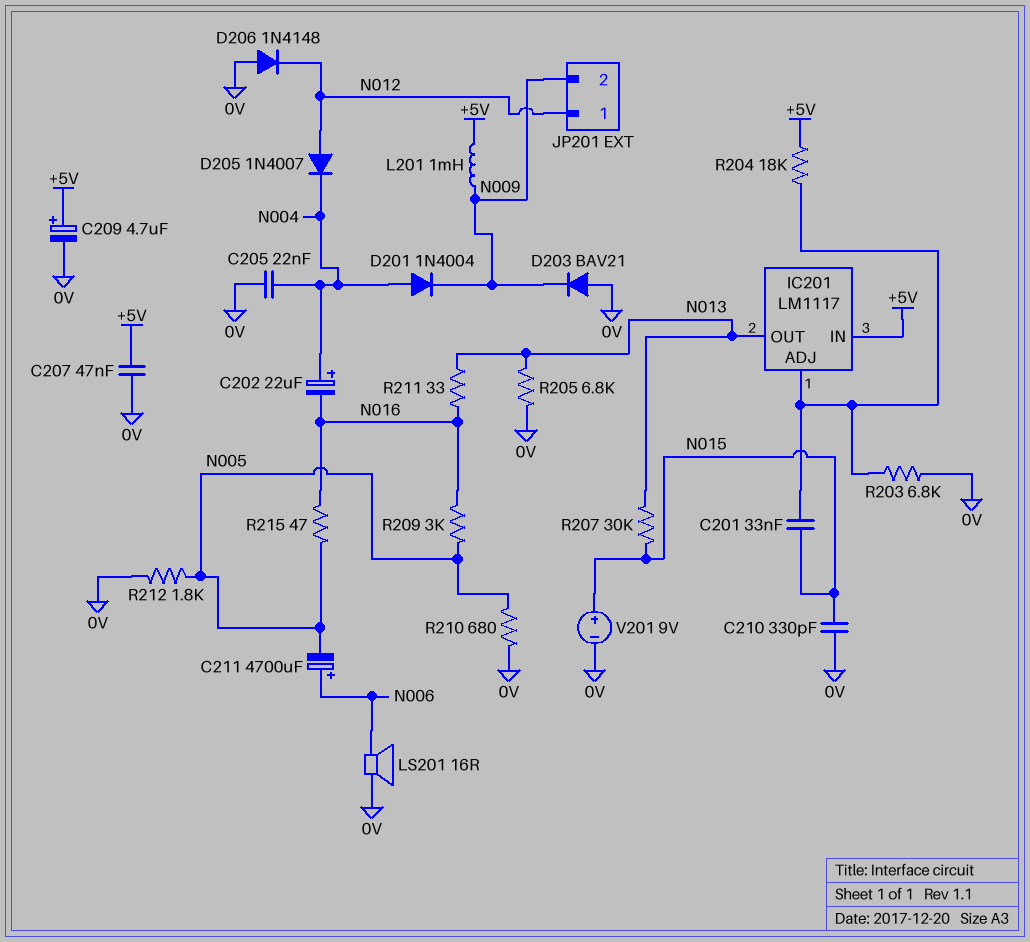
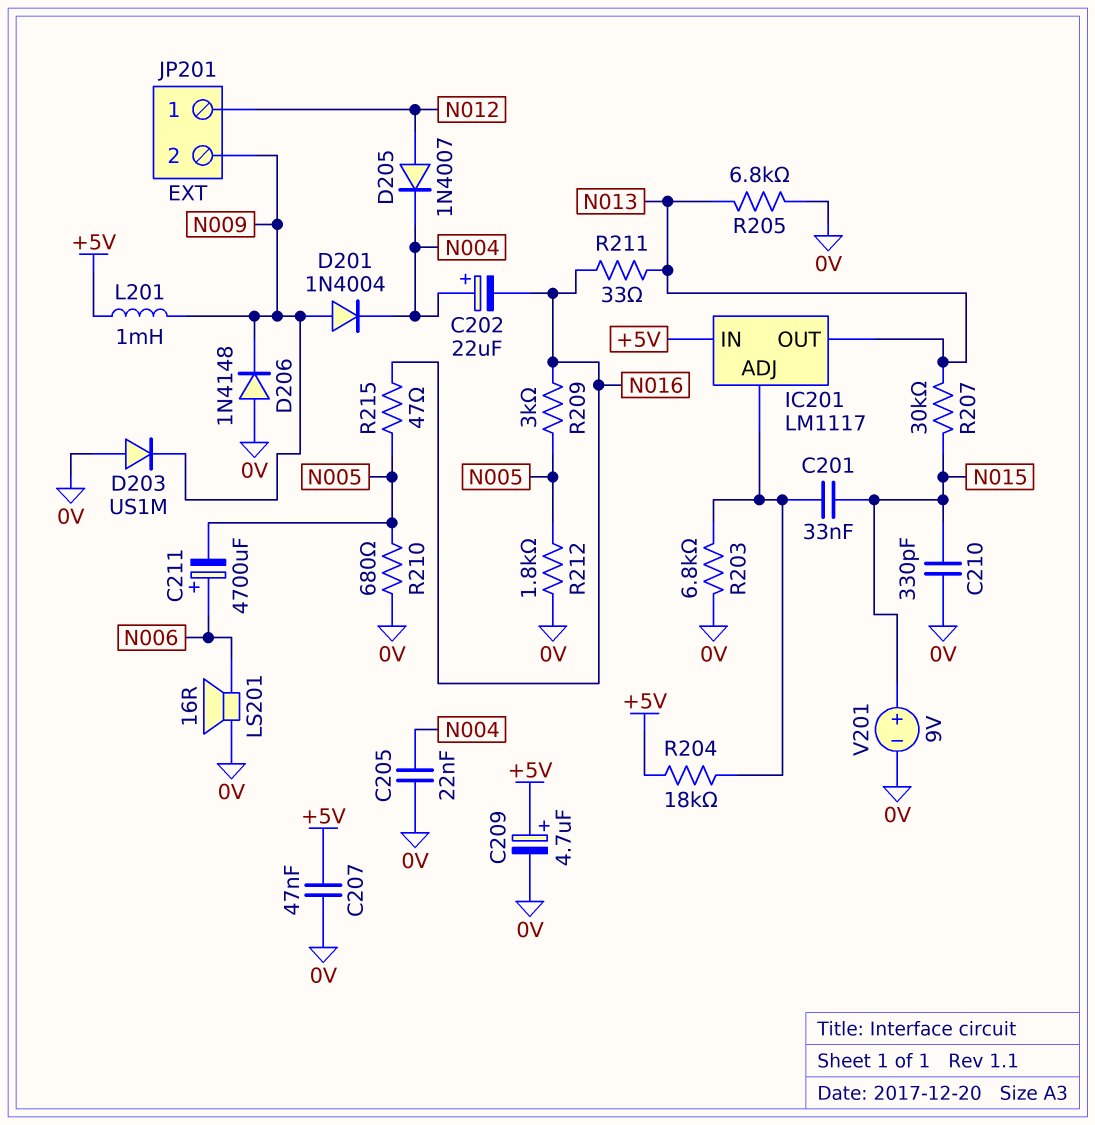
D201: diode 1N4004 (A N004, K N009) -> diode 1N4004 (A N009, K N004)
D203: diode BAV21 (A 0V, K N009) -> diode US1M (A 0V, K N009)
D206: diode 1N4148 (A 0V, K N012) -> diode 1N4148 (A 0V, K N009)

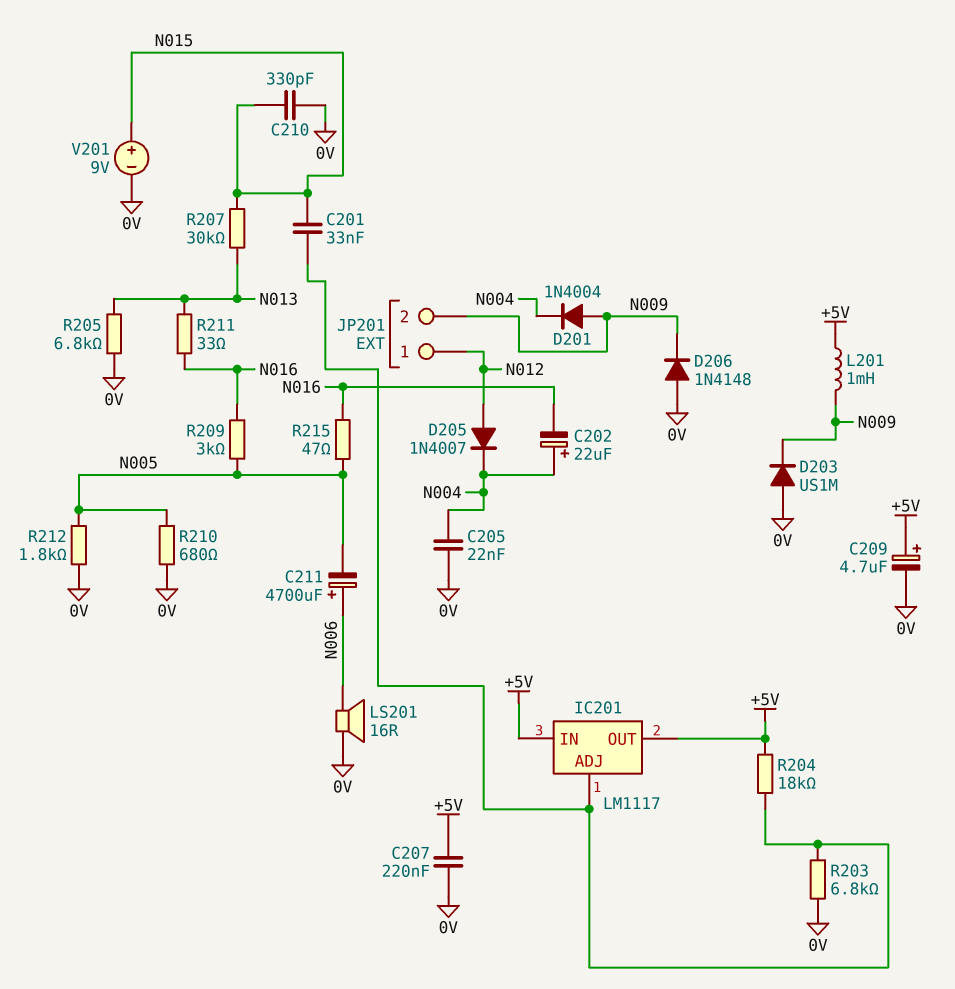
C207: 47nF (+5V, 0V) -> 220nF (+5V, 0V)
IC201 pin OUT: N013 -> +5V

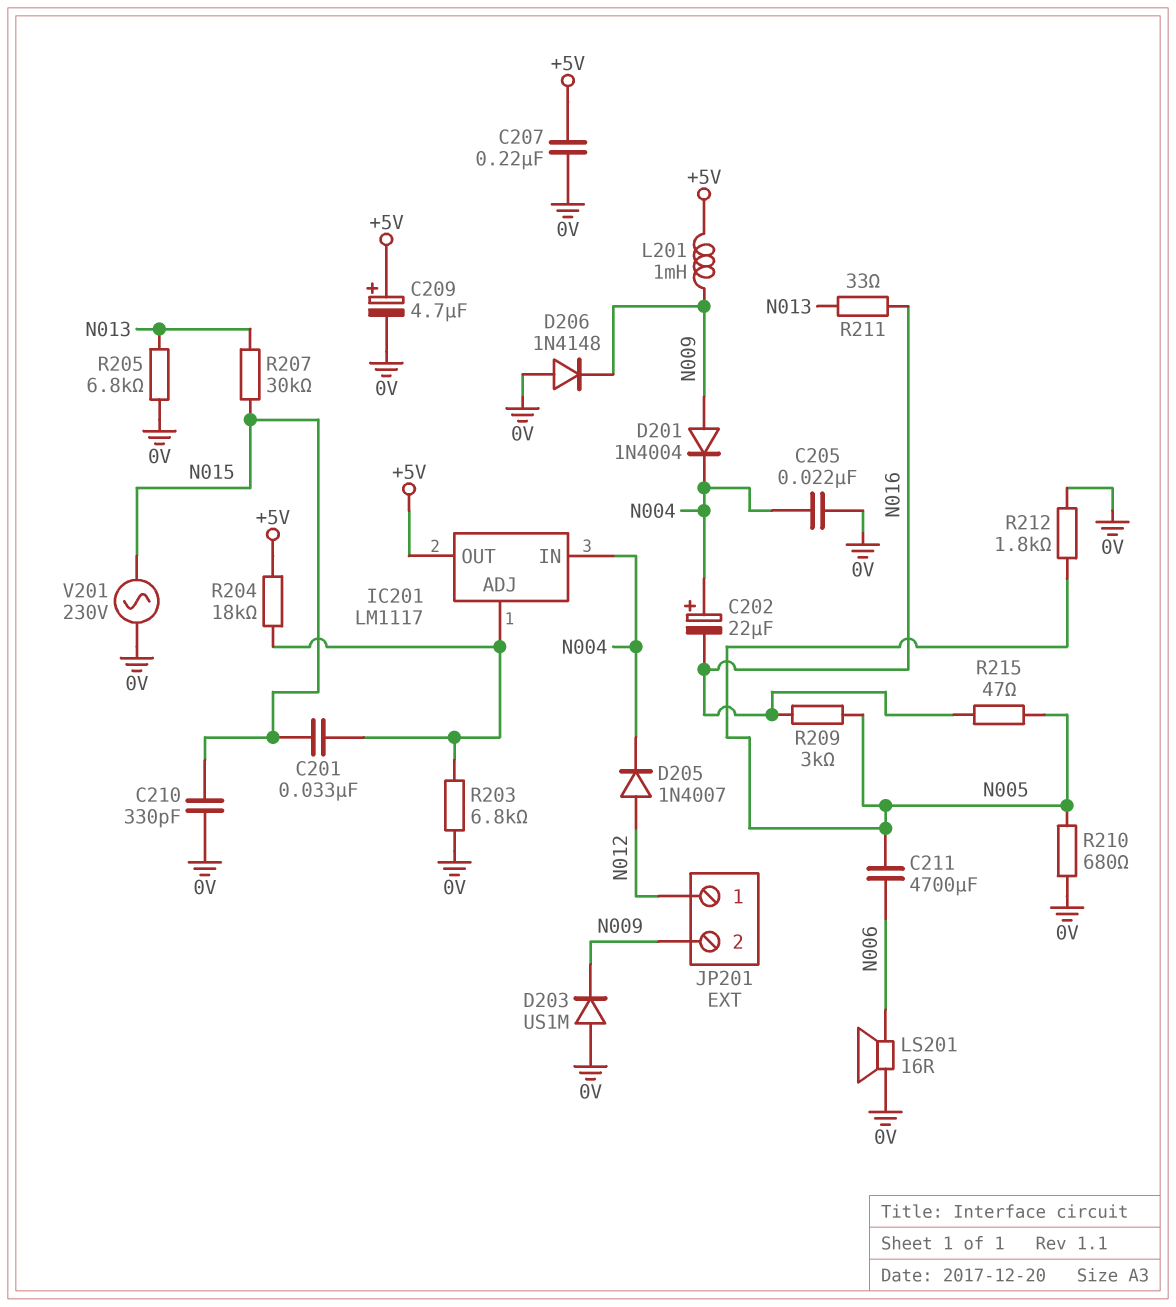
C211: 4700uF (plus N006, minus N005) -> 4700uF (N005, N006)
IC201 pin IN: +5V -> N004
V201: 9V (plus N015, minus 0V) -> AC 230V (0V, N015)

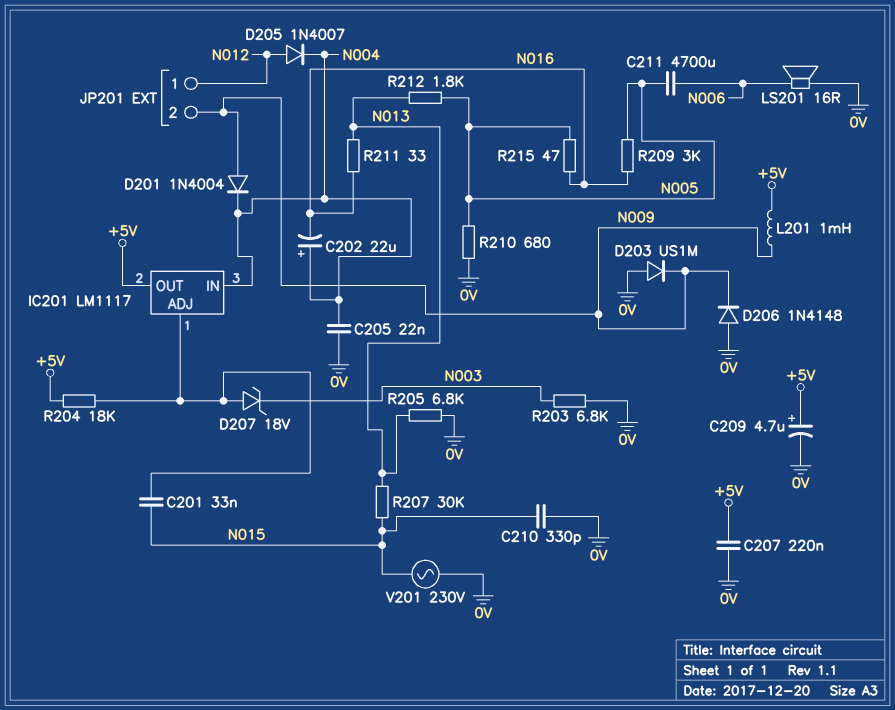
D207: none -> zener 18V (A IC201/ADJ, K N003)
R203: 6.8k (0V, IC201/ADJ) -> 6.8k (0V, N003)
R212: 1.8k (0V, N005) -> 1.8k (N005, N013)

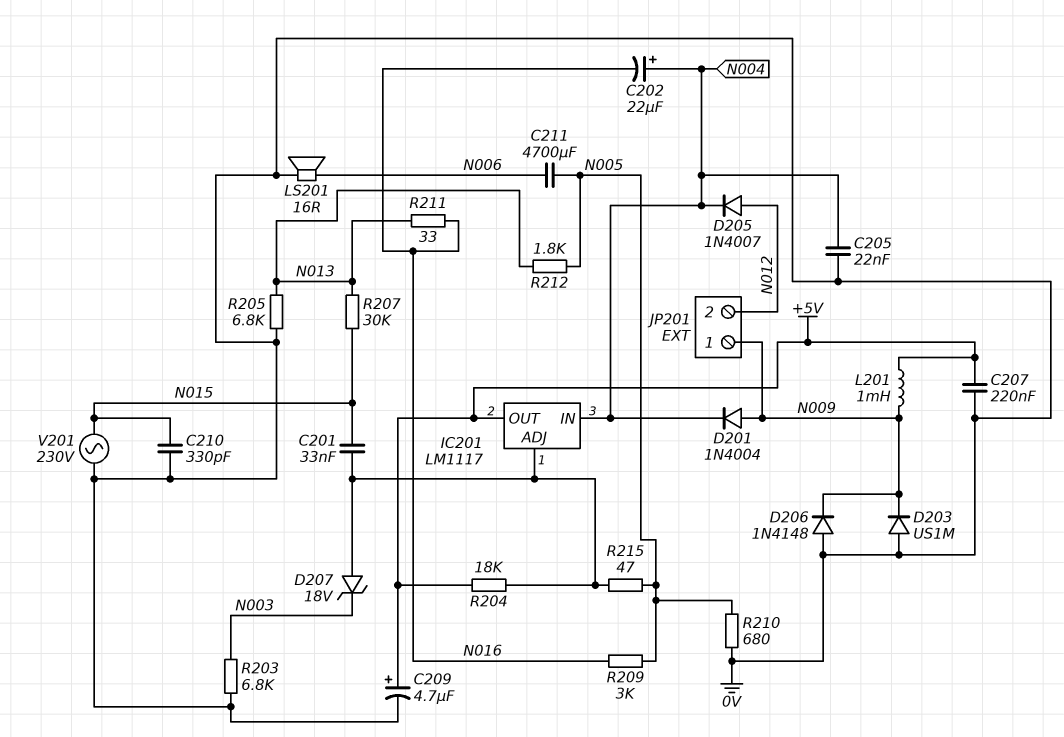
JP201 pin 1: N012 -> N009
JP201 pin 2: N009 -> N012
R215: 47 (N005, N016) -> 47 (IC201/ADJ, N005)

